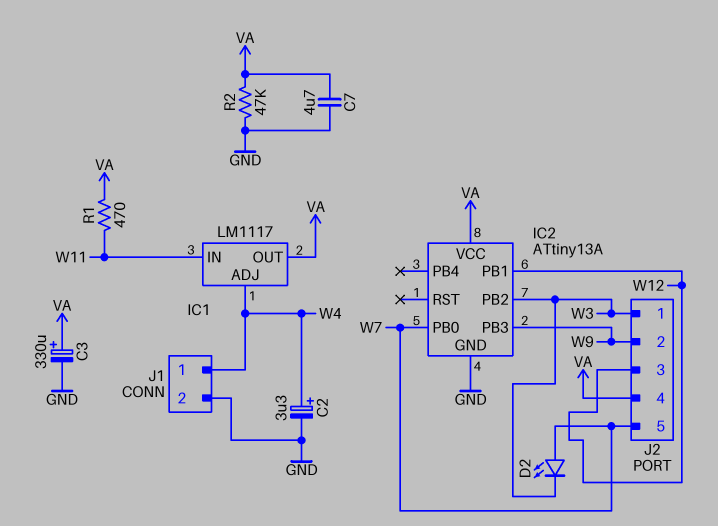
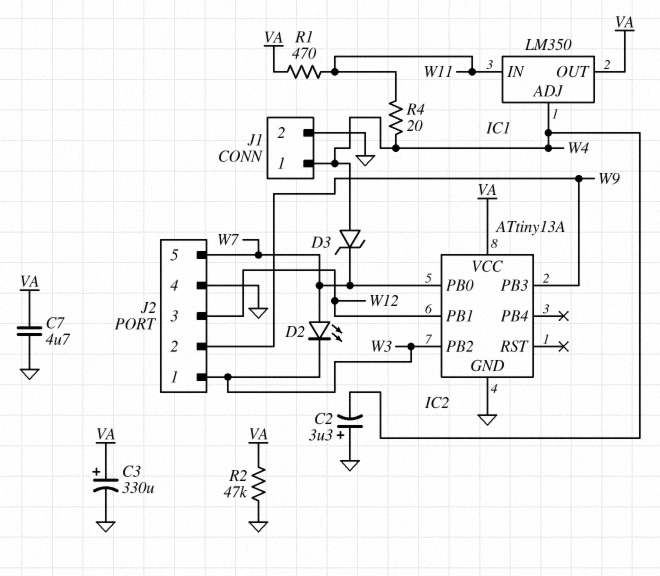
C2: 3.3uF (plus W4, minus GND) -> 3.3uF (plus GND, minus W4)
D3: none -> zener (A W4, K W7)
IC1: LM1117 -> LM350
J2 pin 4: VA -> GND
R4: none -> 20 (W4, W11)

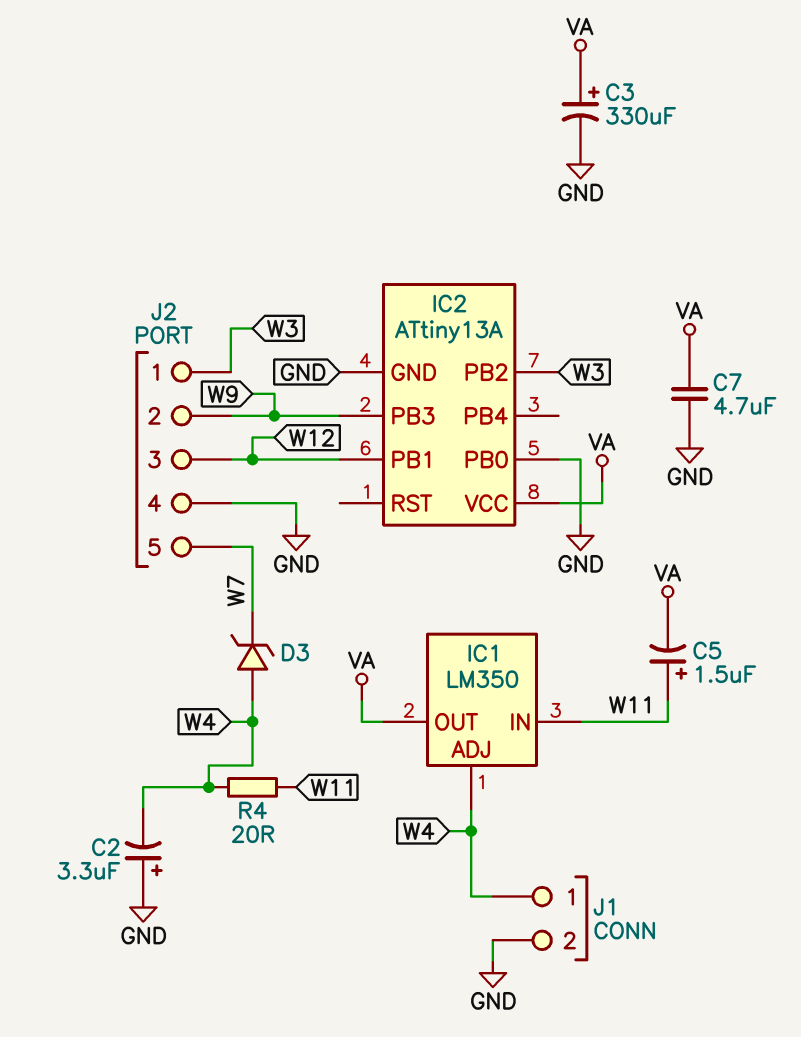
C5: none -> 1.5uF (plus W11, minus VA)
D2: LED (A W7, K W3) -> none
IC2 pin PB0: W7 -> GND
R1: 470 (VA, W11) -> none
R2: 47k (GND, VA) -> none

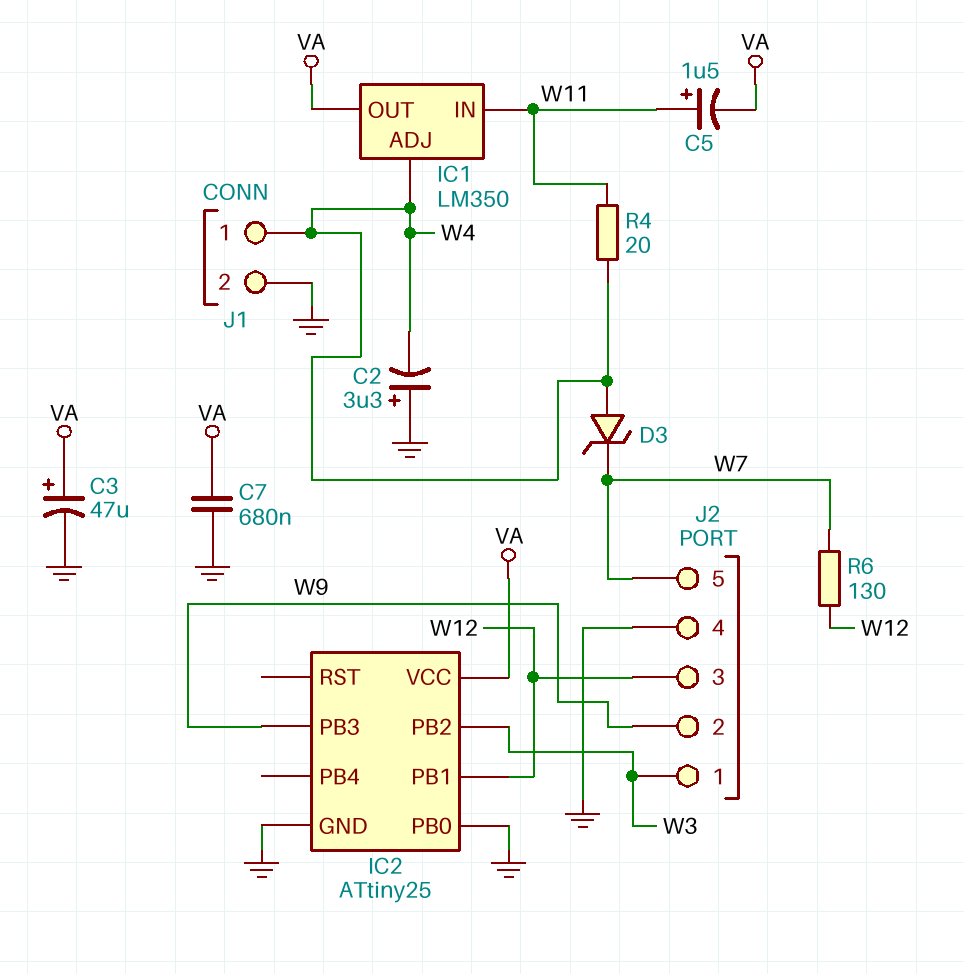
C3: 330uF (plus VA, minus GND) -> 47uF (plus VA, minus GND)
C7: 4.7uF (GND, VA) -> 680nF (GND, VA)
IC2: ATtiny13A -> ATtiny25
R6: none -> 130 (W7, W12)

